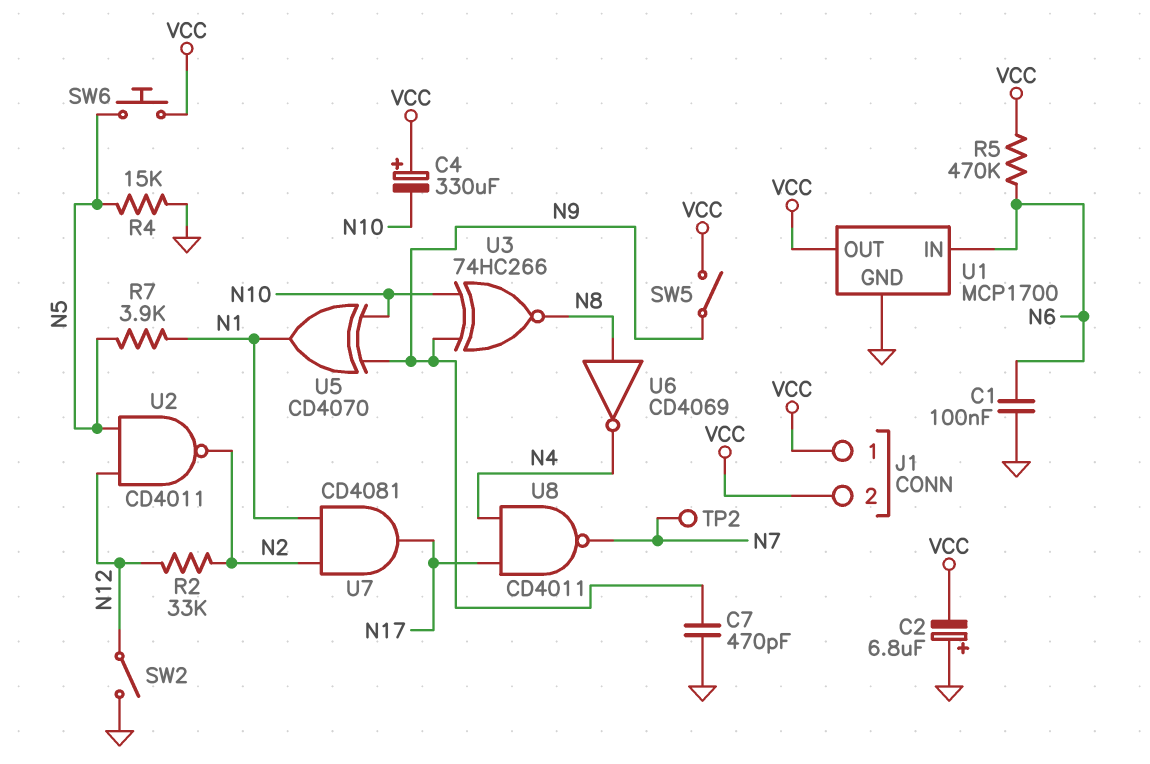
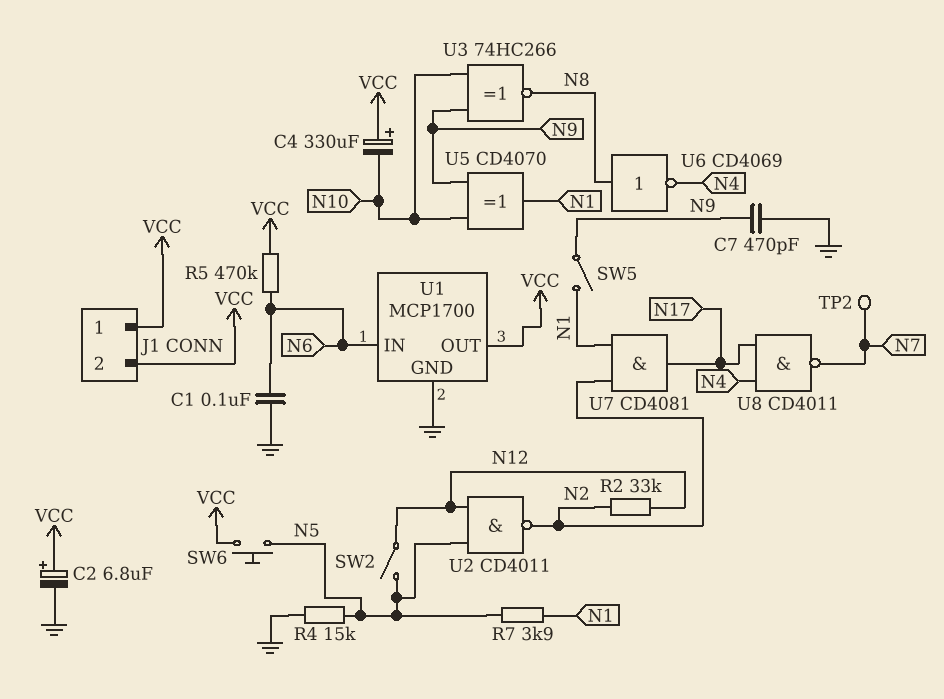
C2: 6.8uF (plus GND, minus VCC) -> 6.8uF (plus VCC, minus GND)
SW2: switch (GND, N12) -> switch (N5, N12)
SW5: switch (N9, VCC) -> switch (N1, N9)

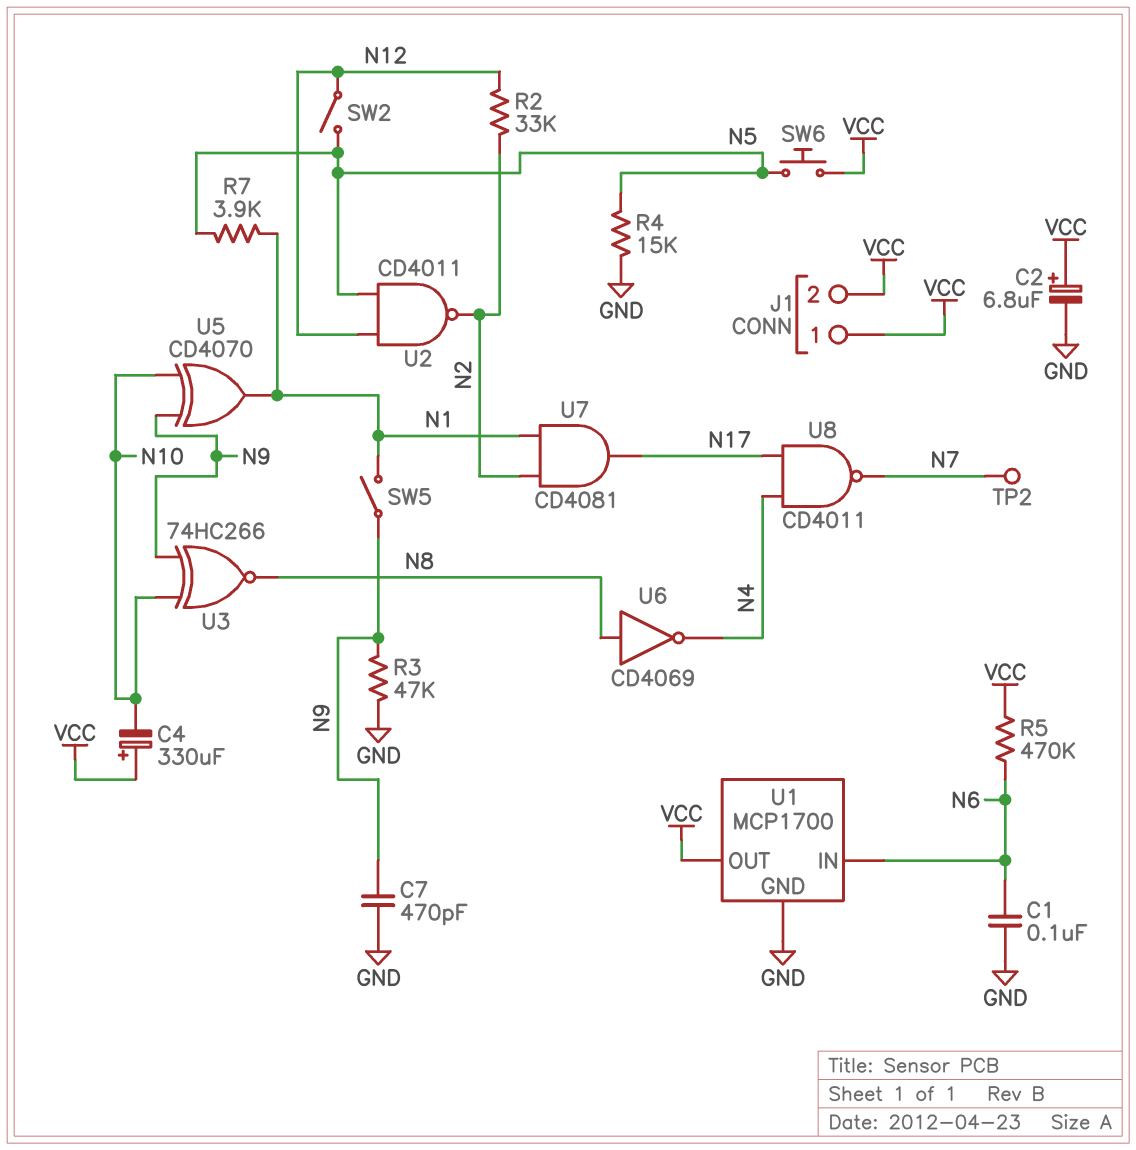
R3: none -> 47k (GND, N9)

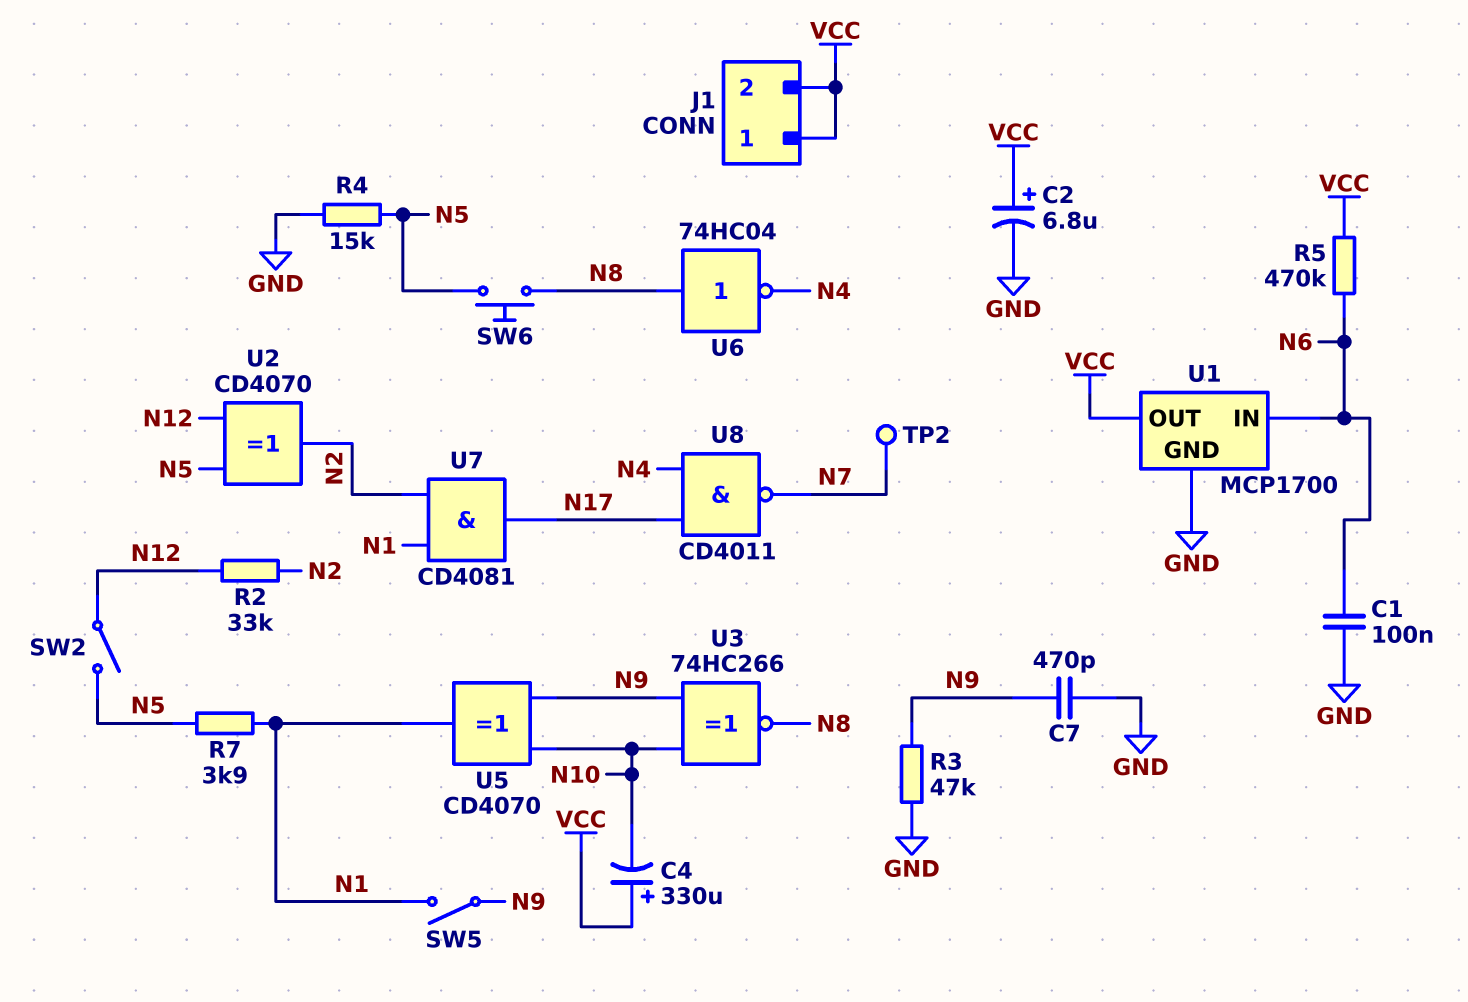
SW6: button (N5, VCC) -> button (N5, N8)
U2: NAND CD4011 (in N5, in N12, out N2) -> XOR CD4070 (in N5, in N12, out N2)
U6: NOT CD4069 (in N8, out N4) -> NOT 74HC04 (in N8, out N4)

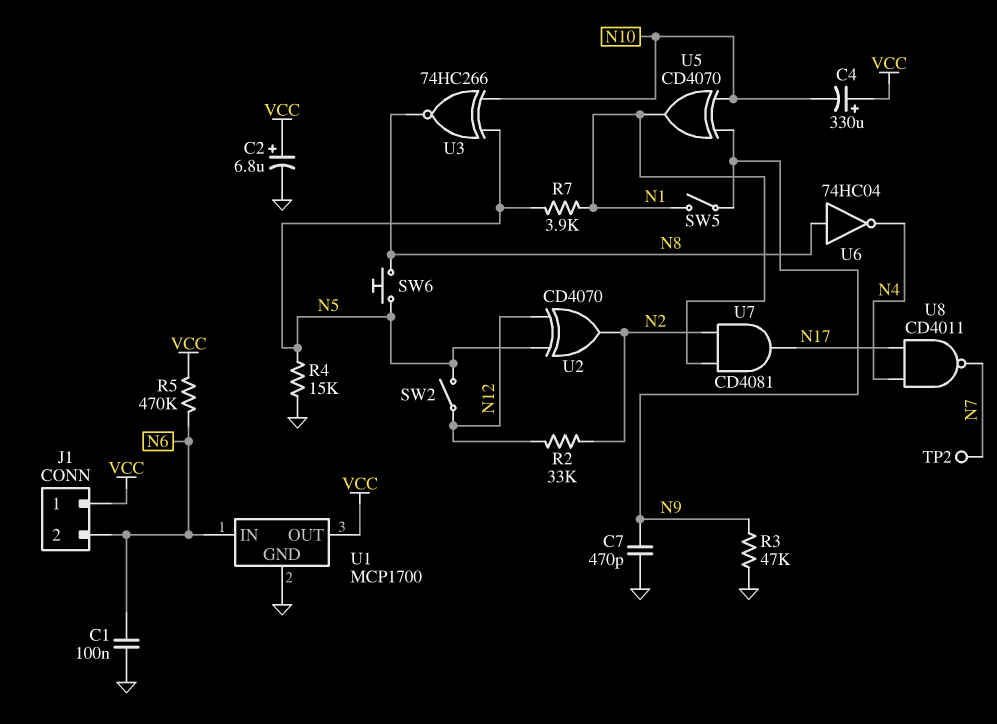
J1 pin 2: VCC -> N6
U3: XNOR 74HC266 (in N9, in N10, out N8) -> XNOR 74HC266 (in N5, in N10, out N8)

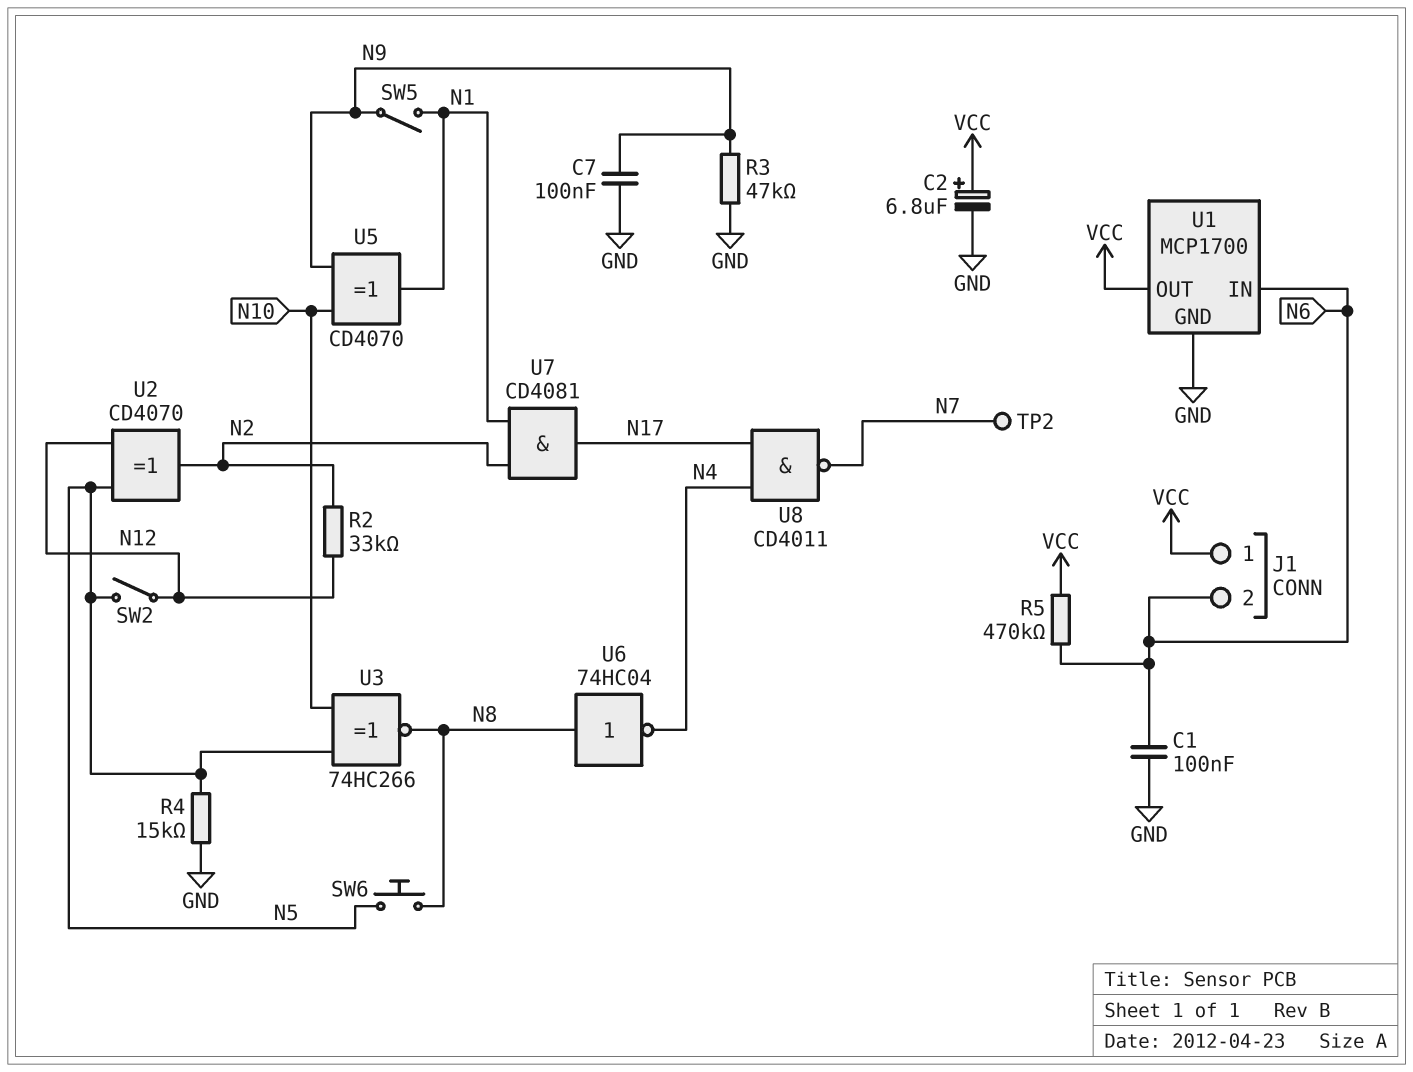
C4: 330uF (plus VCC, minus N10) -> none
C7: 470pF (GND, N9) -> 100nF (GND, N9)
R7: 3.9k (N1, N5) -> none

